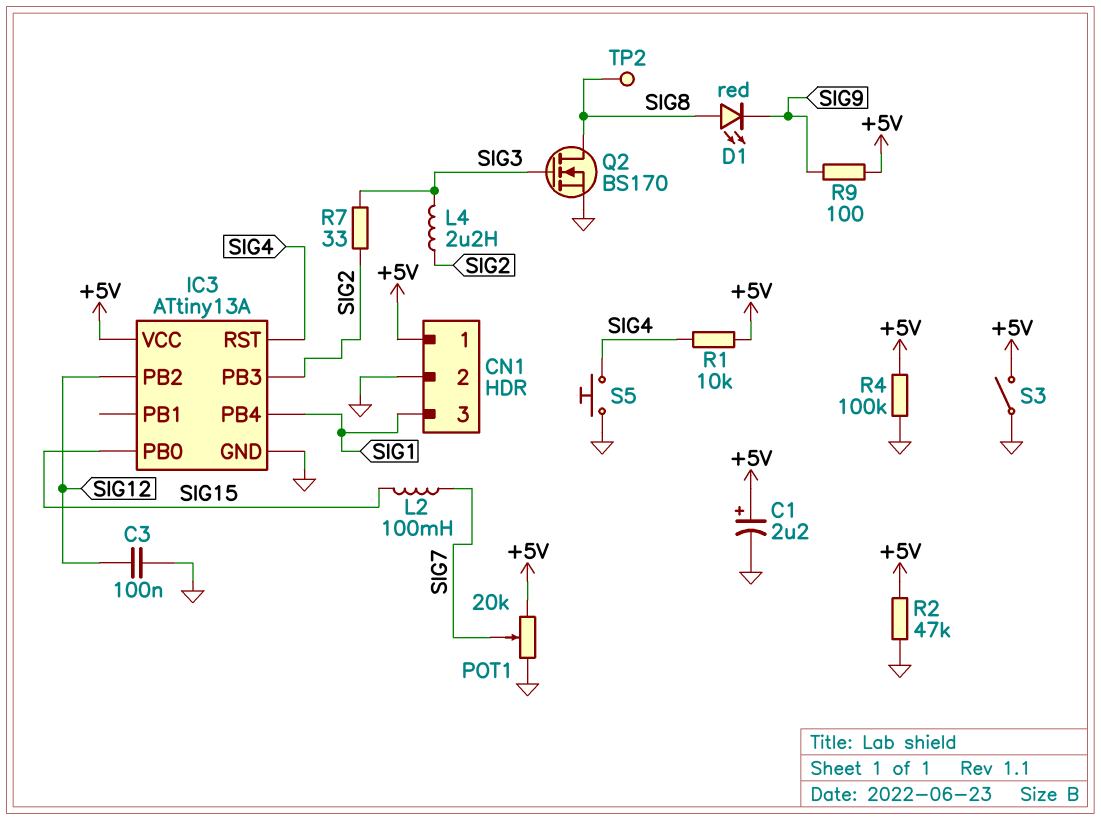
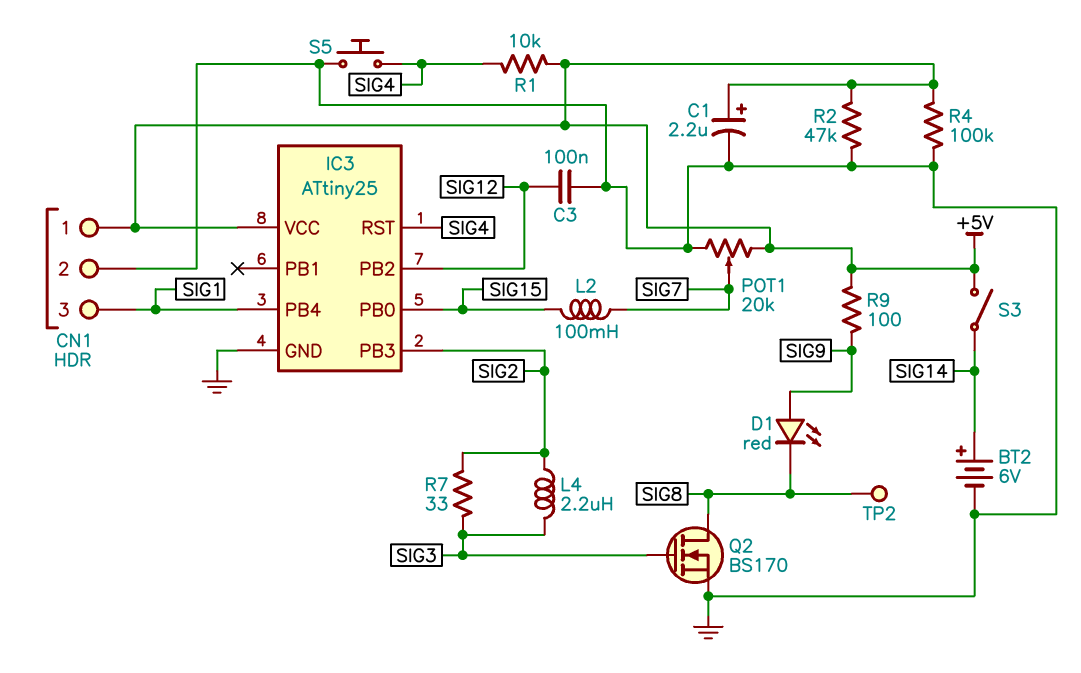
BT2: none -> 6V (plus SIG14, minus GND)
D1: LED red (A SIG8, K SIG9) -> LED red (A SIG9, K SIG8)
IC3: ATtiny13A -> ATtiny25
S3: switch (+5V, GND) -> switch (+5V, SIG14)

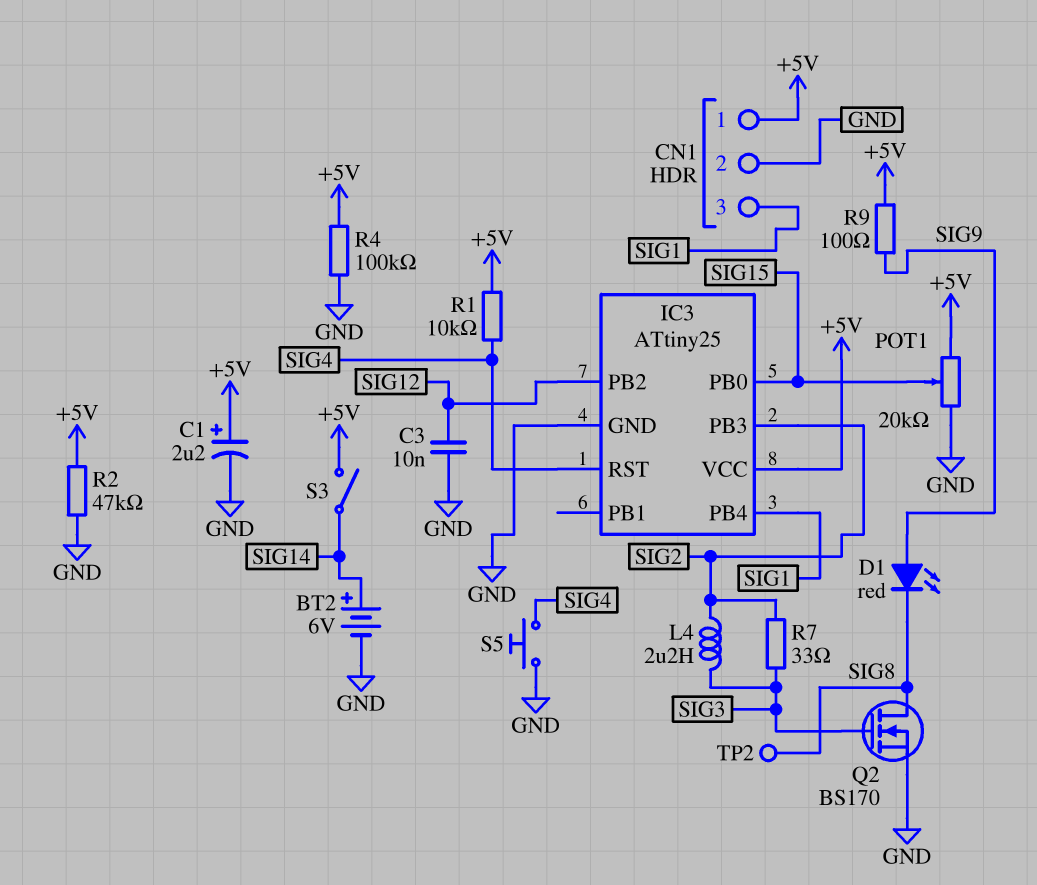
C3: 100nF (GND, SIG12) -> 10nF (GND, SIG12)
L2: 100mH (SIG7, SIG15) -> none
POT1: 20k (+5V, GND, wiper SIG7) -> 20k (+5V, GND, wiper SIG15)

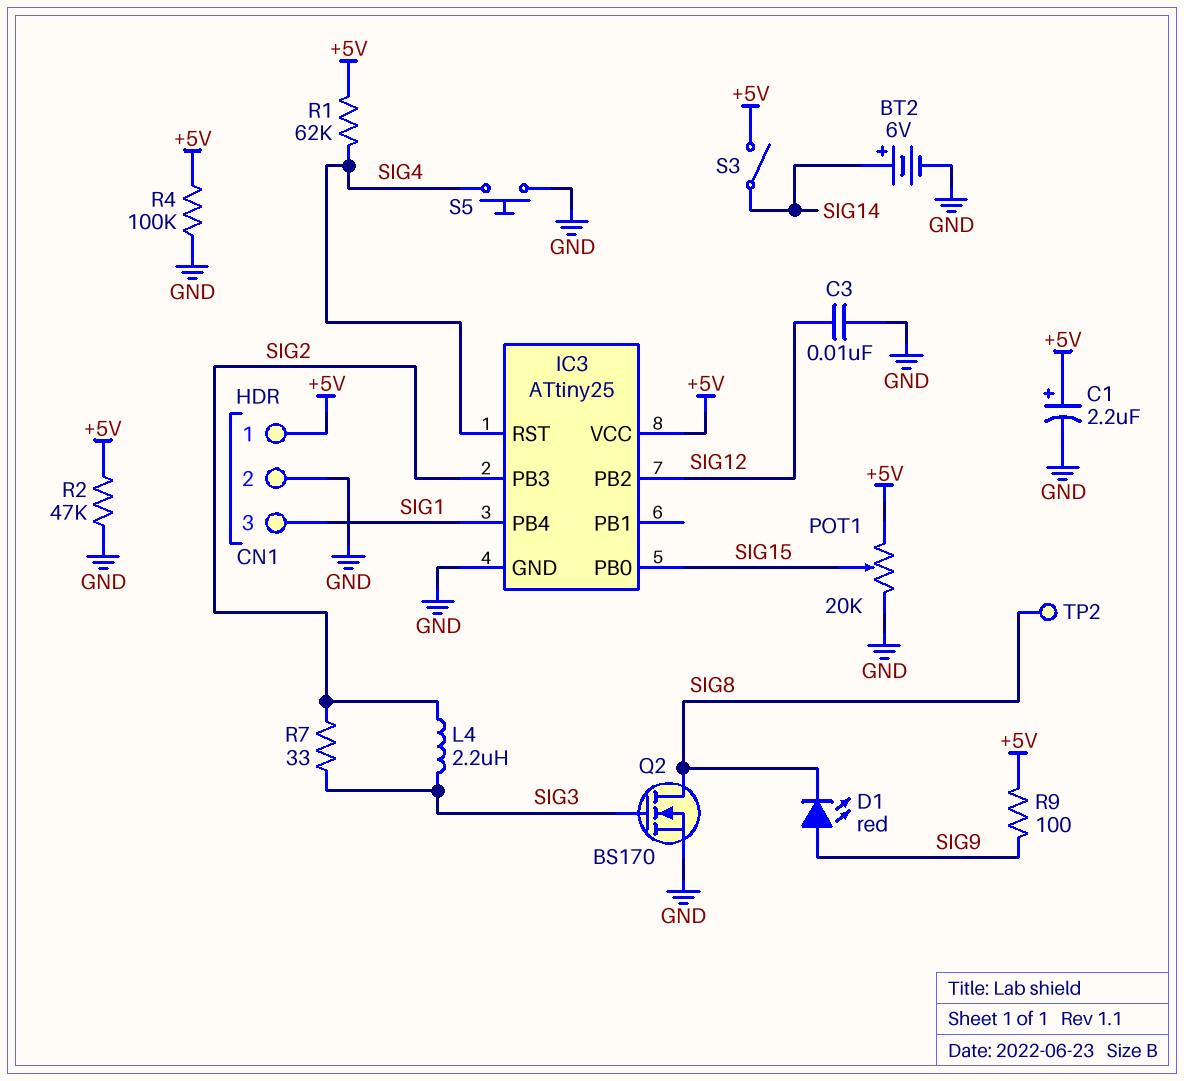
R1: 10k (+5V, SIG4) -> 62k (+5V, SIG4)

